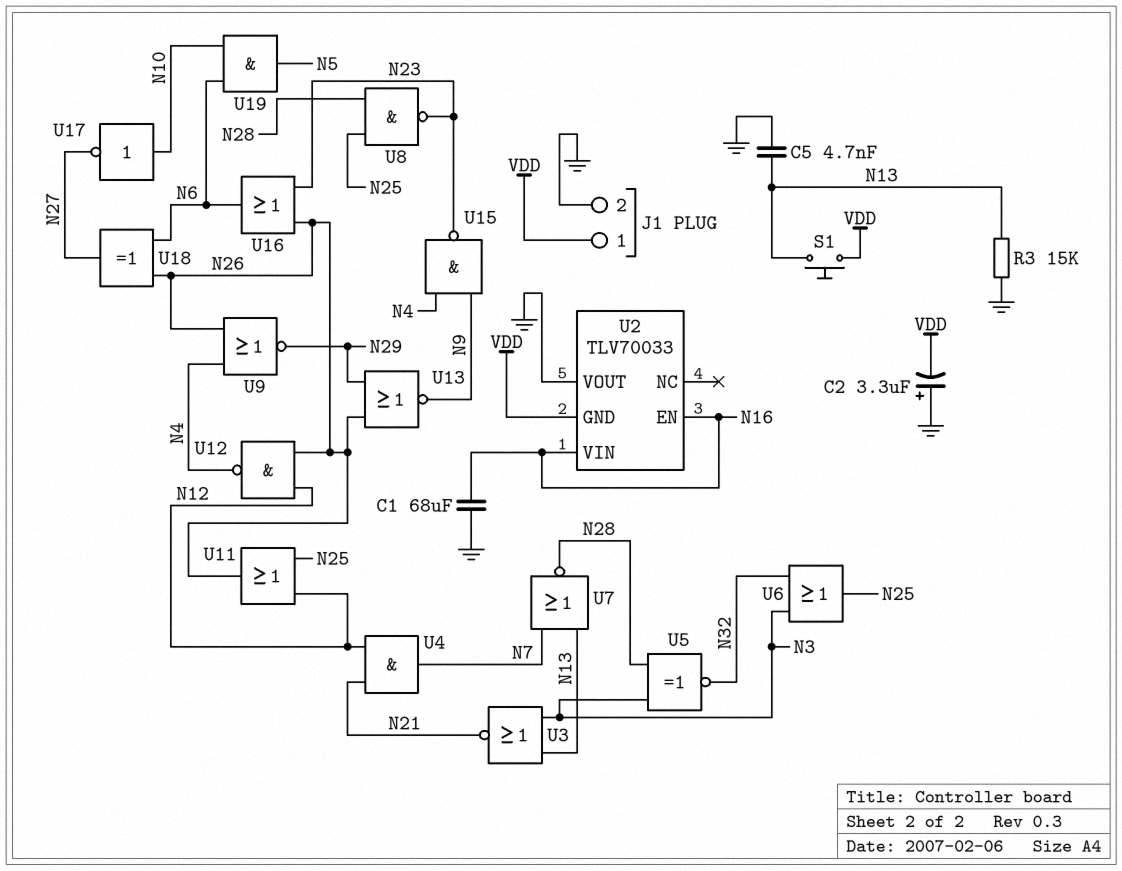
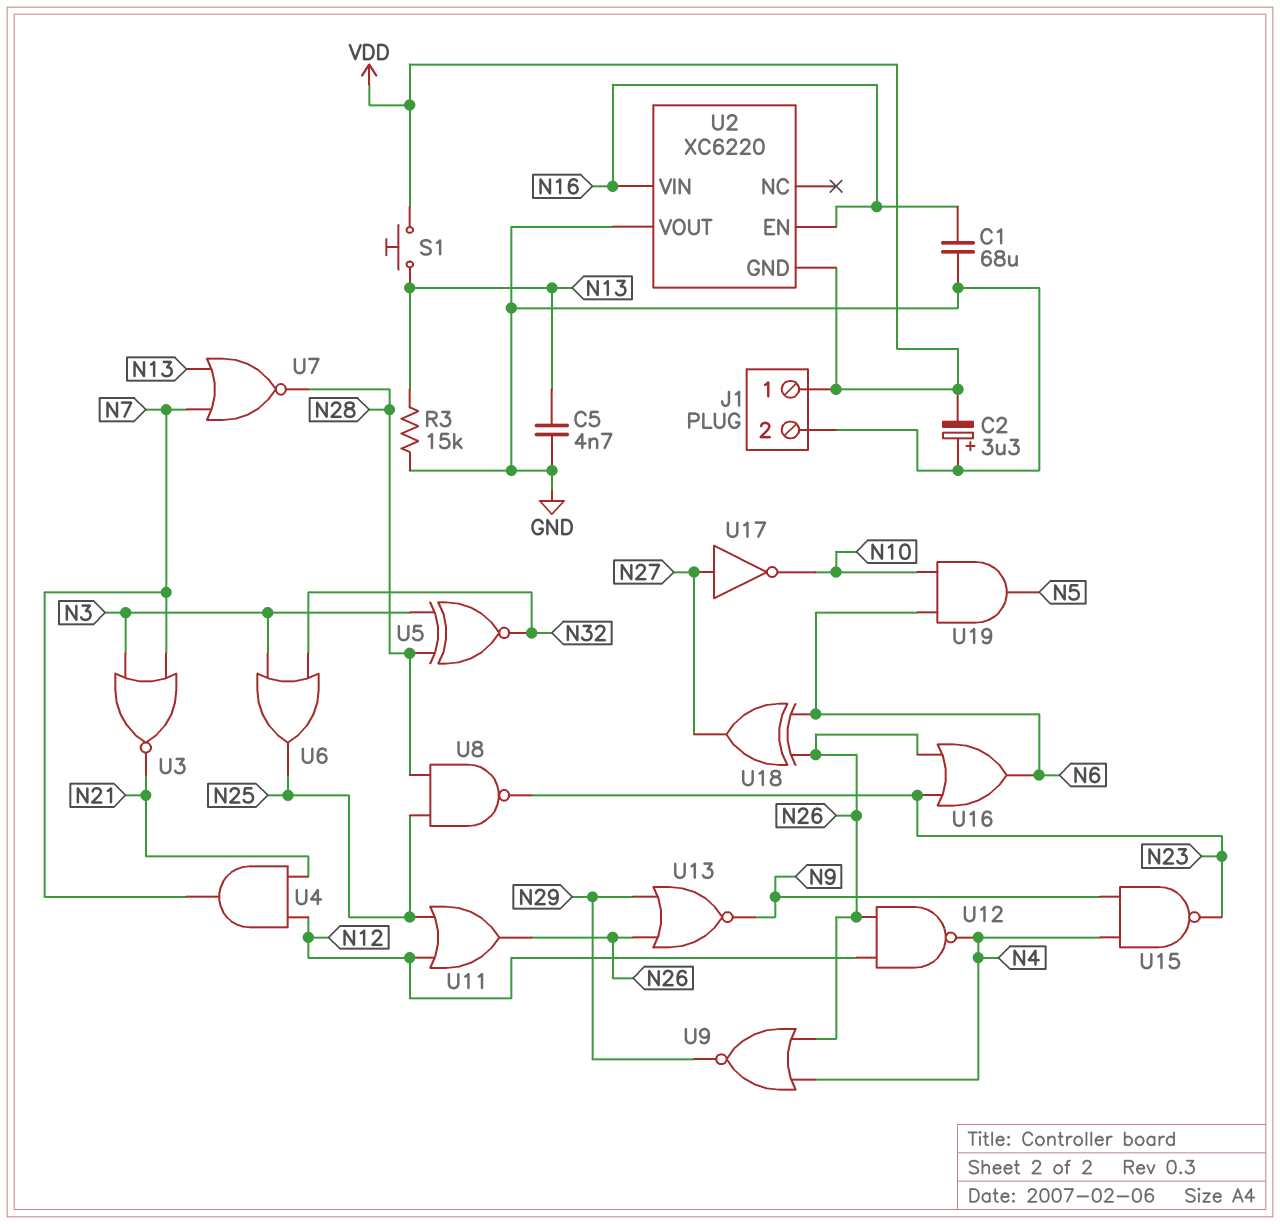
U2: TLV70033 -> XC6220
U3: NOR (in N3, in N13, out N21) -> NOR (in N3, in N7, out N21)
U17: NOT (in N10, out N27) -> NOT (in N27, out N10)

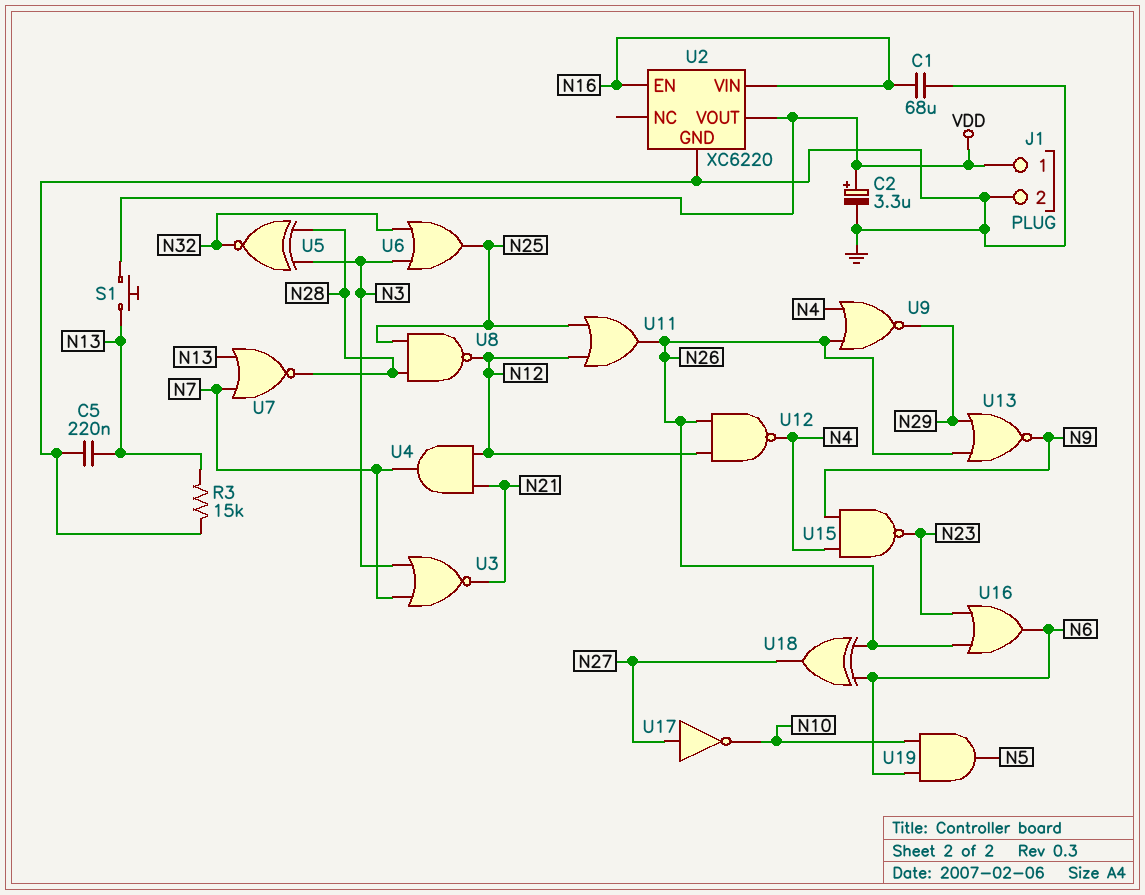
C2: 3.3uF (plus GND, minus VDD) -> 3.3uF (plus VDD, minus GND)
C5: 4.7nF (GND, N13) -> 220nF (GND, N13)
U2 pin GND: VDD -> GND
U2 pin VOUT: GND -> VDD
U8: NAND (in N25, in N28, out N23) -> NAND (in N25, in N28, out N12)

